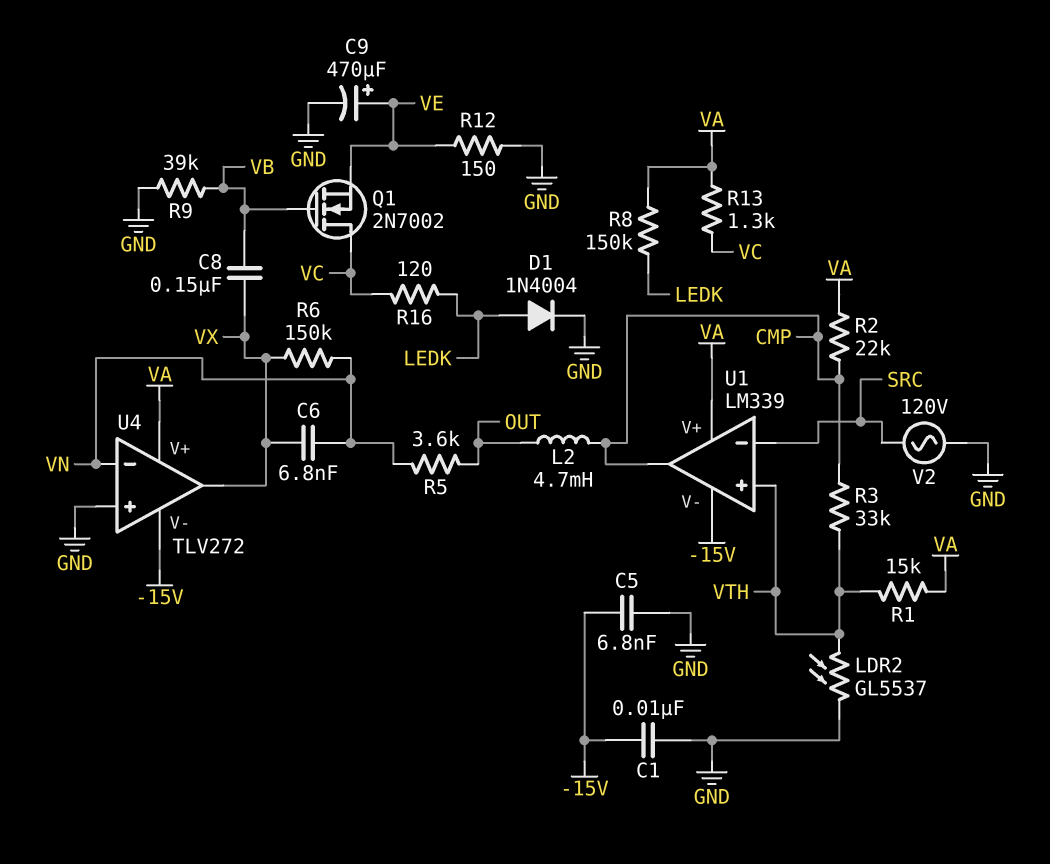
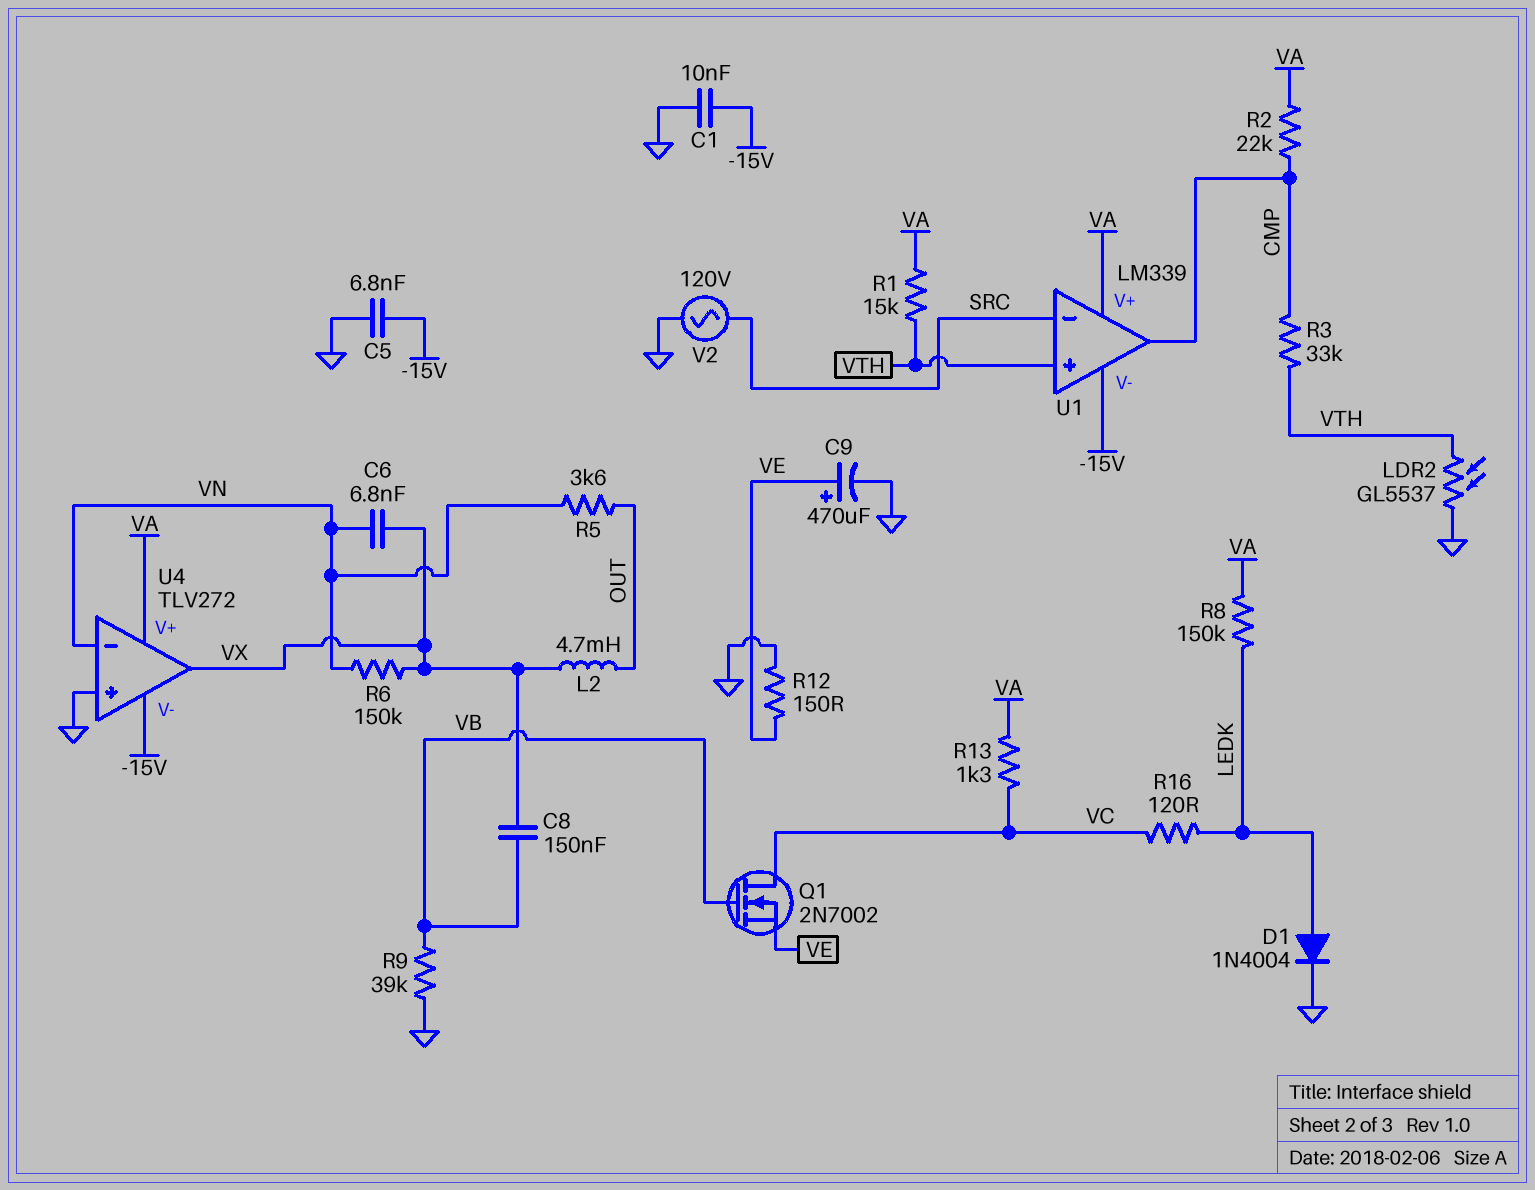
L2: 4.7mH (CMP, OUT) -> 4.7mH (OUT, VX)

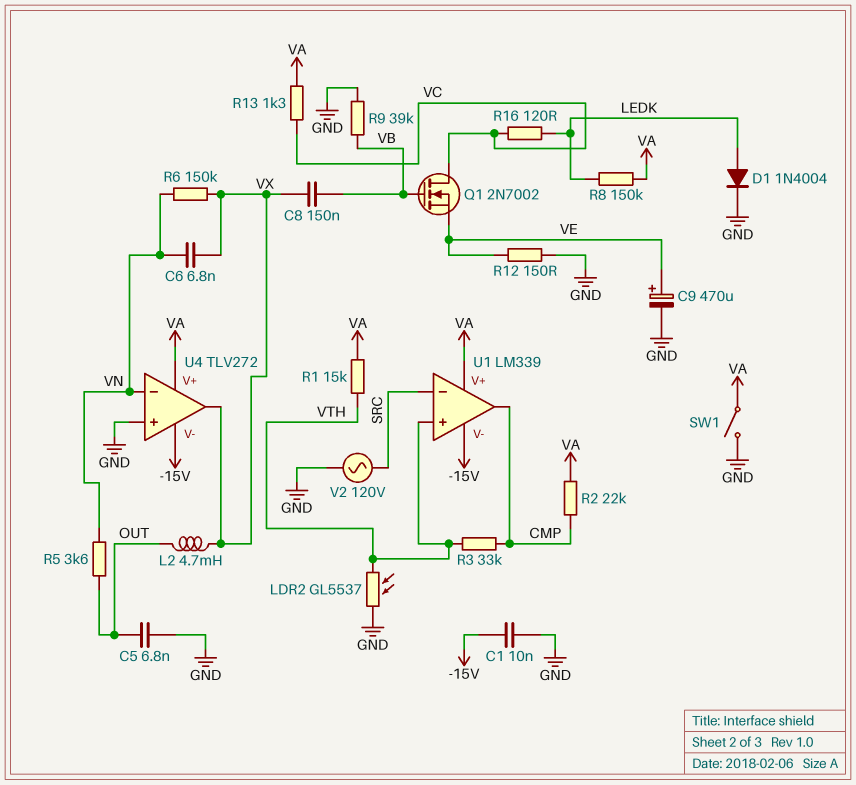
C5: 6.8nF (-15V, GND) -> 6.8nF (GND, OUT)
SW1: none -> switch (GND, VA)

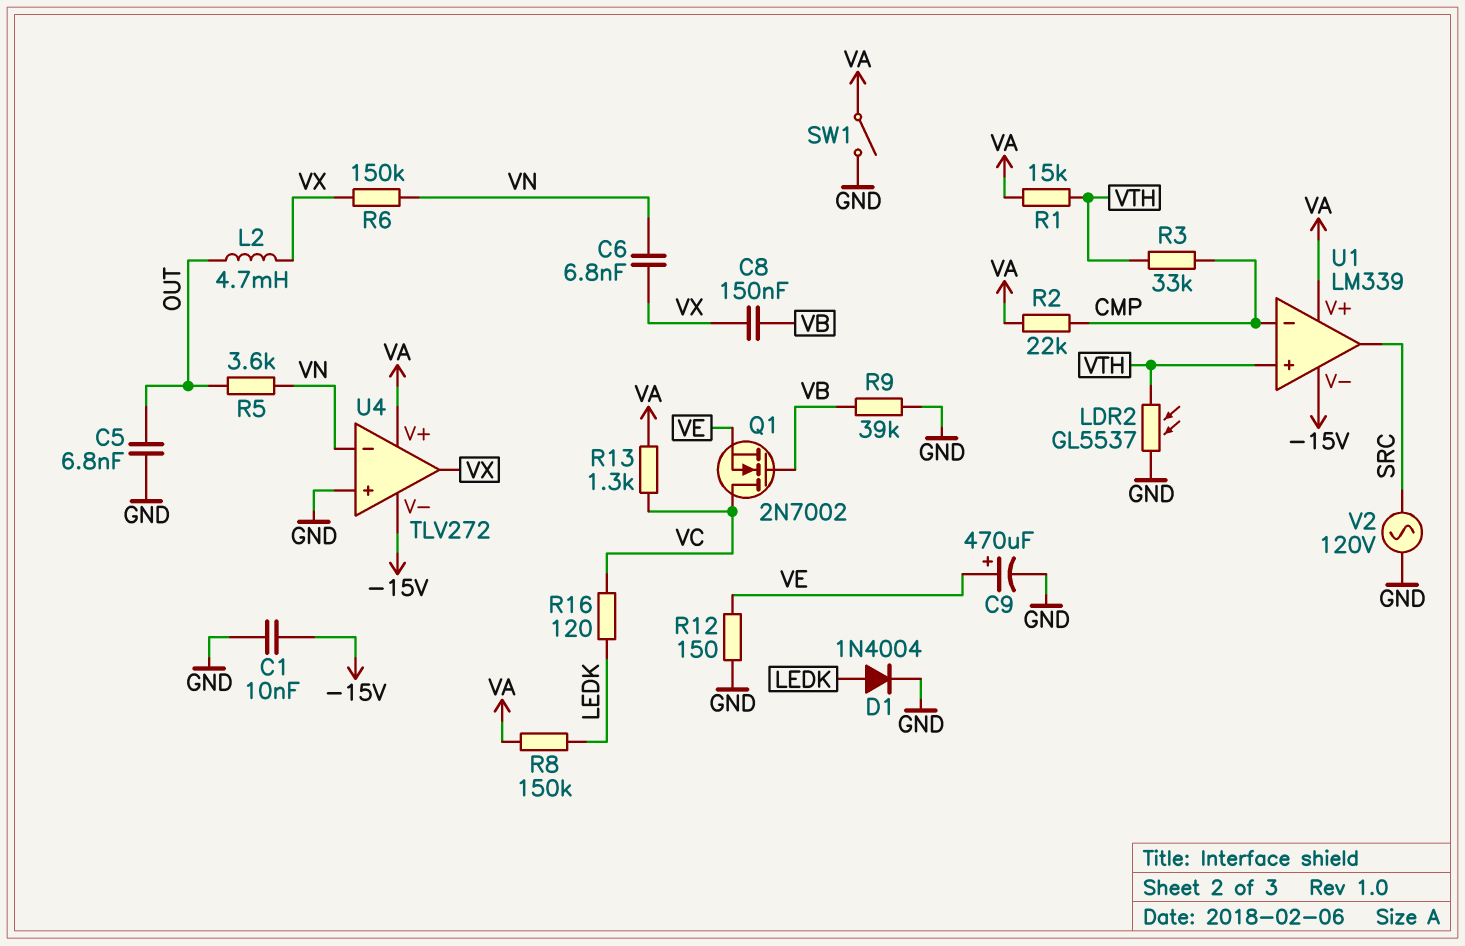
U1 pin in-: SRC -> CMP
U1 pin out: CMP -> SRC

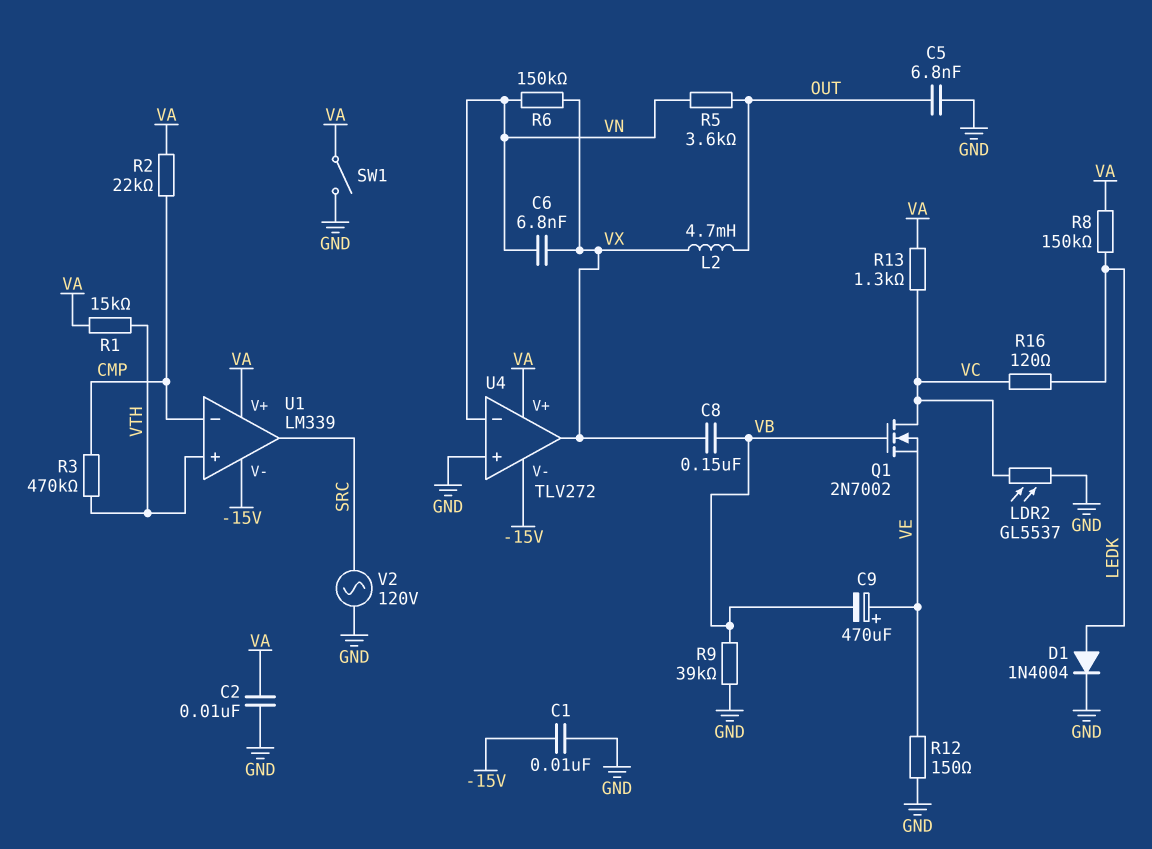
C2: none -> 10nF (GND, VA)
C9: 470uF (plus VE, minus GND) -> 470uF (plus VE, minus VB)
LDR2: GL5537 (GND, VTH) -> GL5537 (GND, VC)
R3: 33k (CMP, VTH) -> 470k (CMP, VTH)

